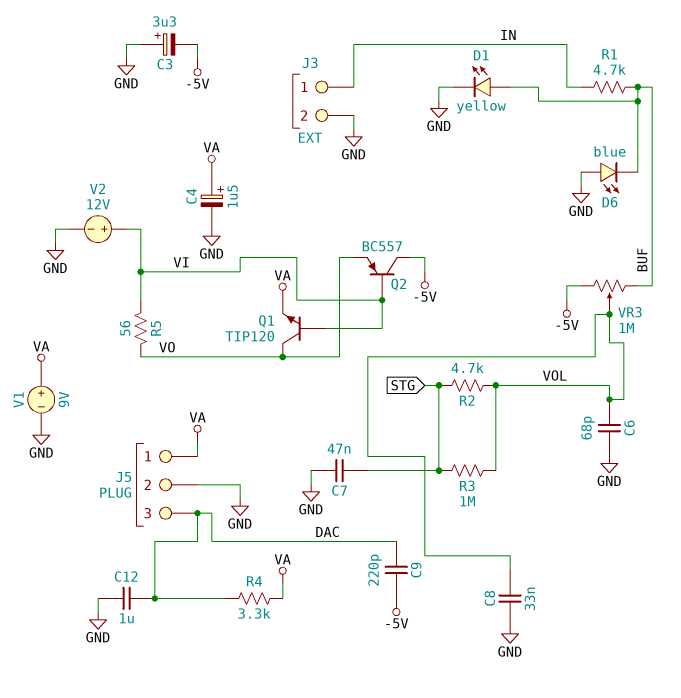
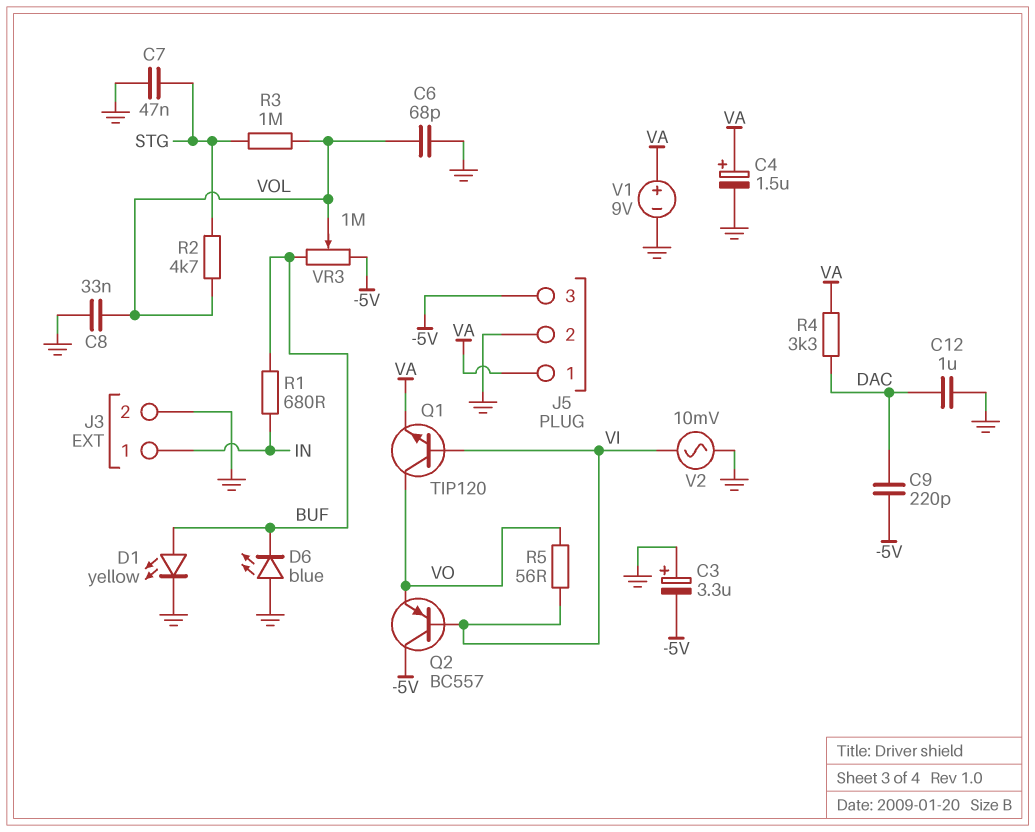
J5 pin 3: DAC -> -5V
R1: 4.7k (BUF, IN) -> 680 (BUF, IN)
V2: 12V (plus VI, minus GND) -> AC 10mV (GND, VI)

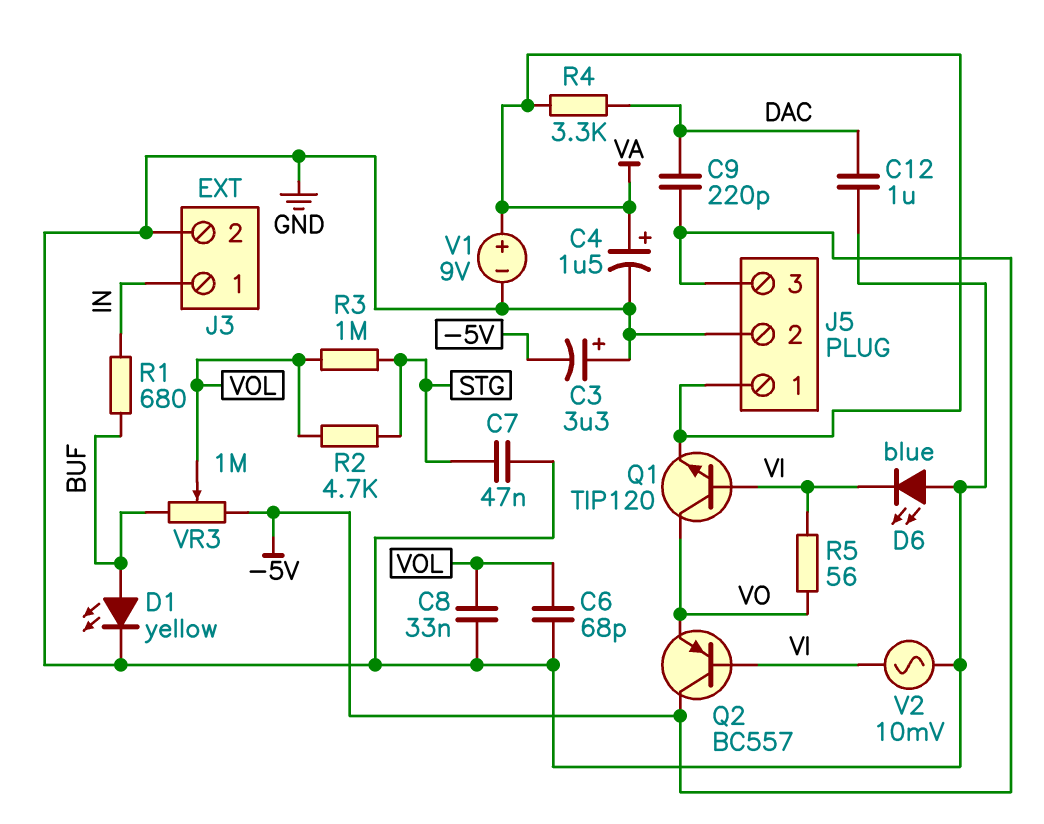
D6: LED blue (A GND, K BUF) -> LED blue (A GND, K VI)

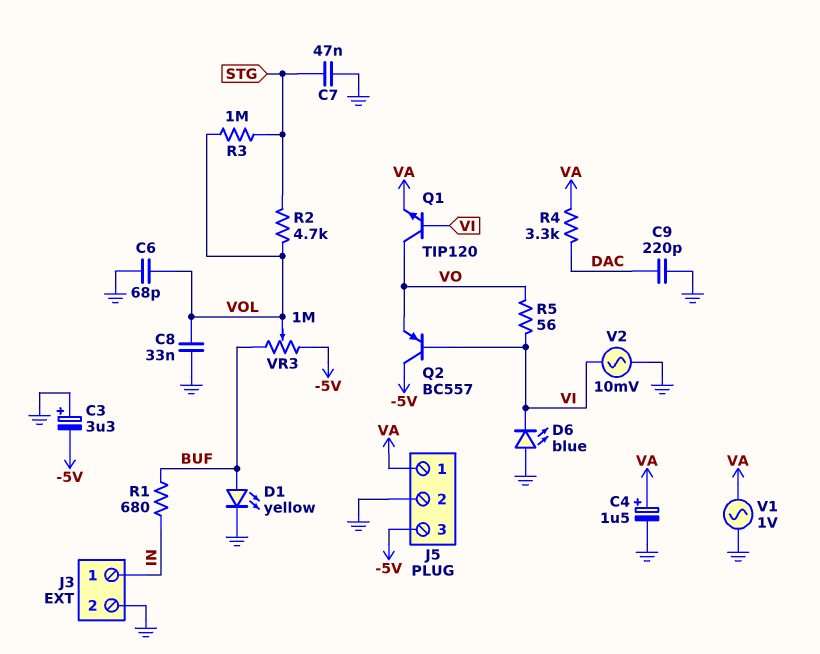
C9: 220pF (-5V, DAC) -> 220pF (DAC, GND)
C12: 1uF (DAC, GND) -> none
V1: 9V (plus VA, minus GND) -> AC 1V (GND, VA)

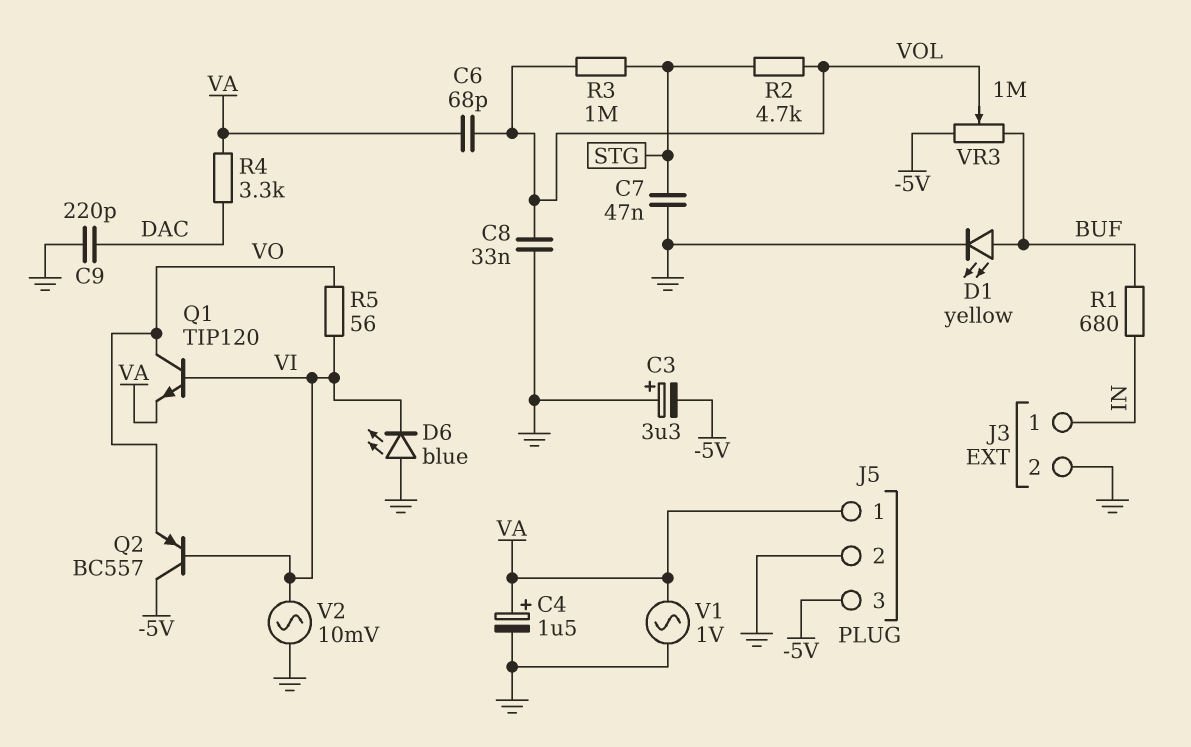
C6: 68pF (GND, VOL) -> 68pF (VA, VOL)

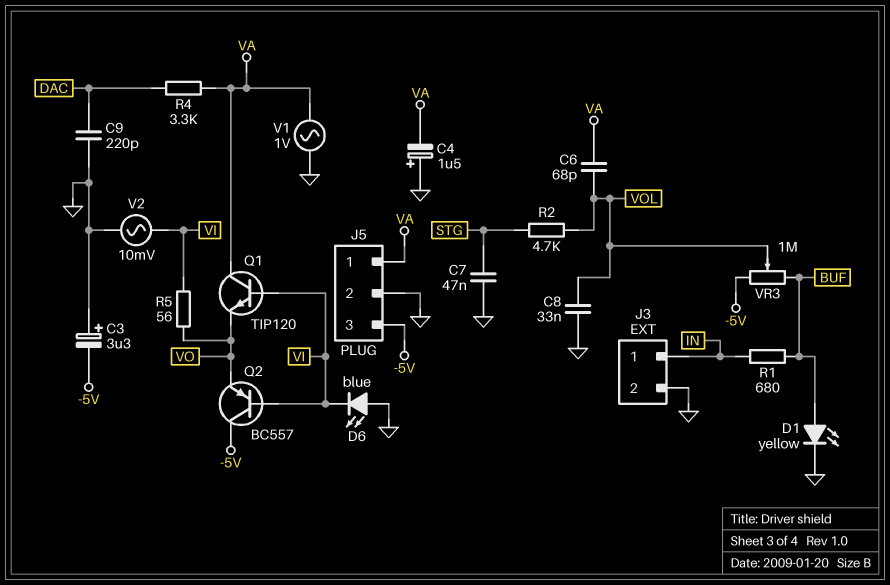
C4: 1.5uF (plus VA, minus GND) -> 1.5uF (plus GND, minus VA)
Q1: NPN TIP120 (B VI, C VO, E VA) -> NPN TIP120 (B VI, C VA, E VO)
R3: 1M (STG, VOL) -> none

